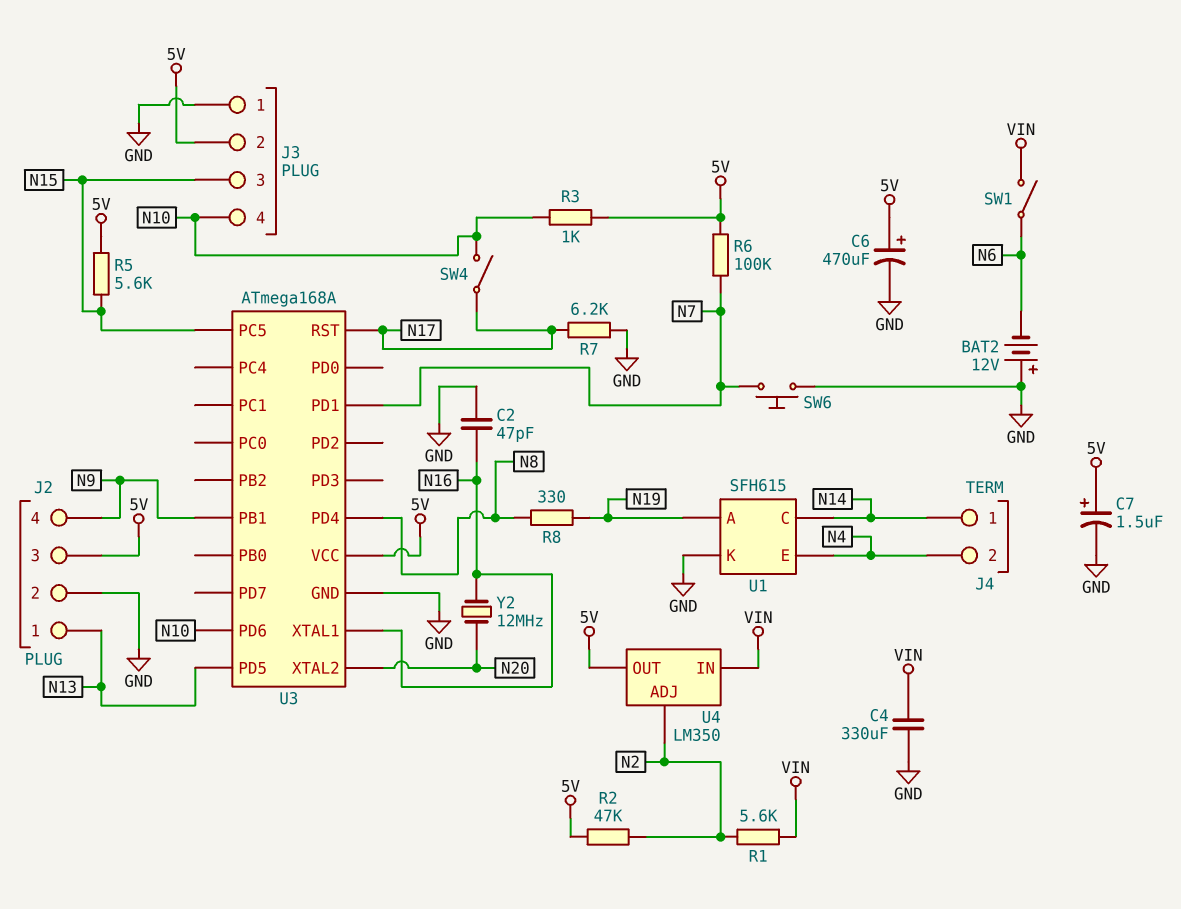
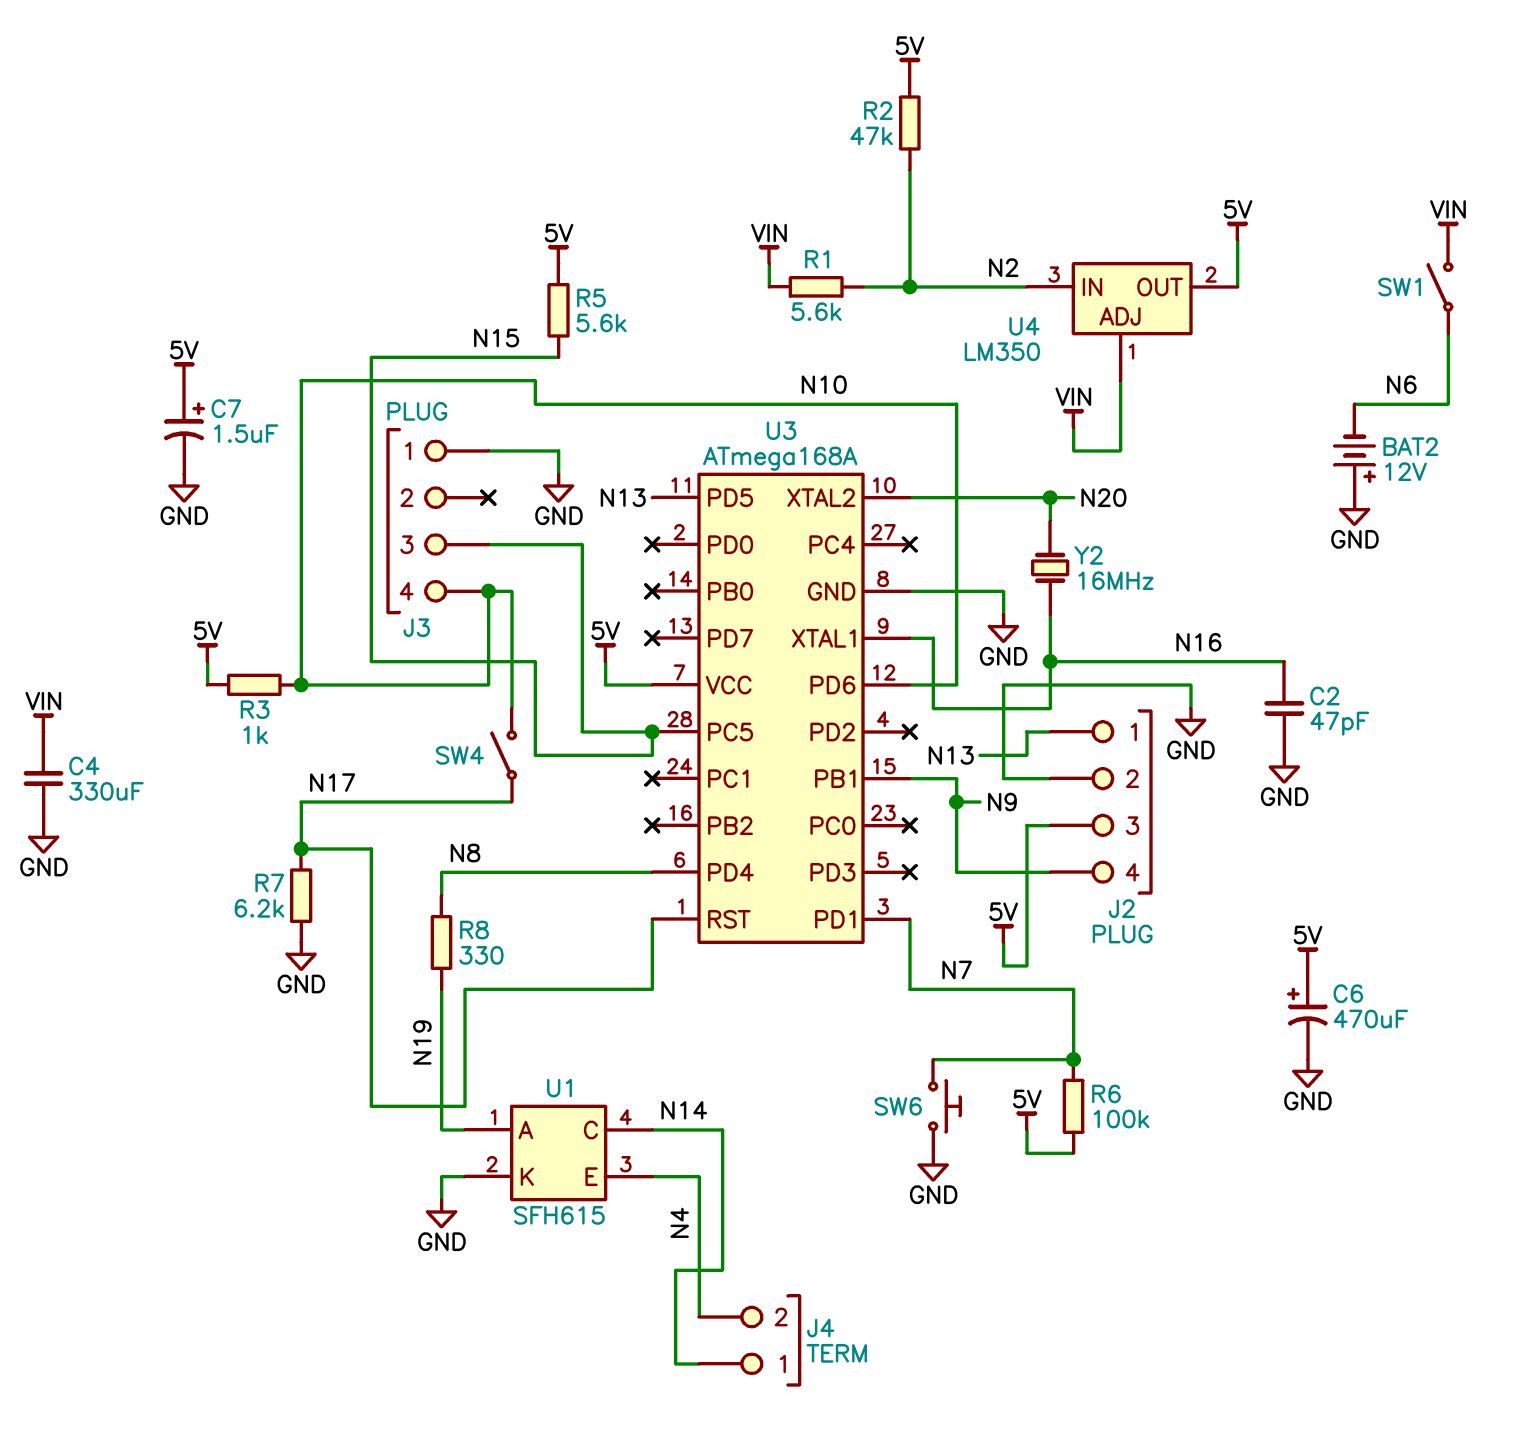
J3 pin 2: 5V -> none
U4 pin ADJ: N2 -> VIN
U4 pin IN: VIN -> N2
Y2: 12MHz (N16, N20) -> 16MHz (N16, N20)

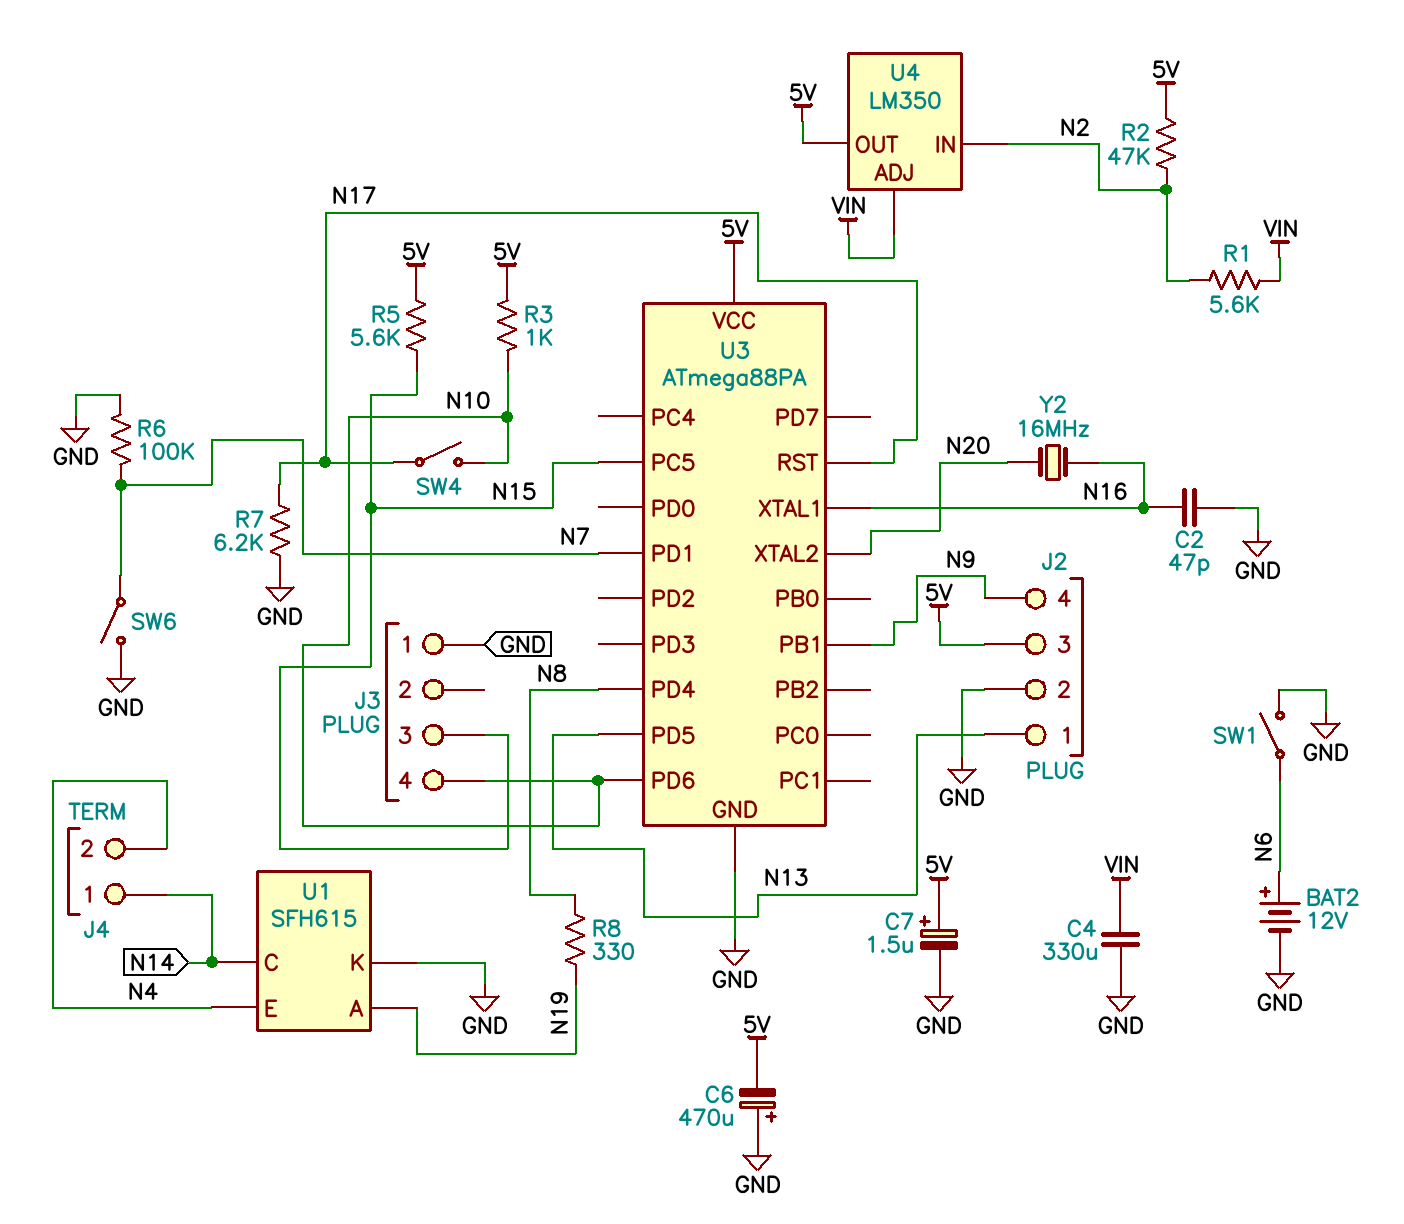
BAT2: 12V (plus GND, minus N6) -> 12V (plus N6, minus GND)
C6: 470uF (plus 5V, minus GND) -> 470uF (plus GND, minus 5V)
R6: 100k (5V, N7) -> 100k (GND, N7)
SW1: switch (N6, VIN) -> switch (GND, N6)
SW6: button (GND, N7) -> switch (GND, N7)
U3: ATmega168A -> ATmega88PA

